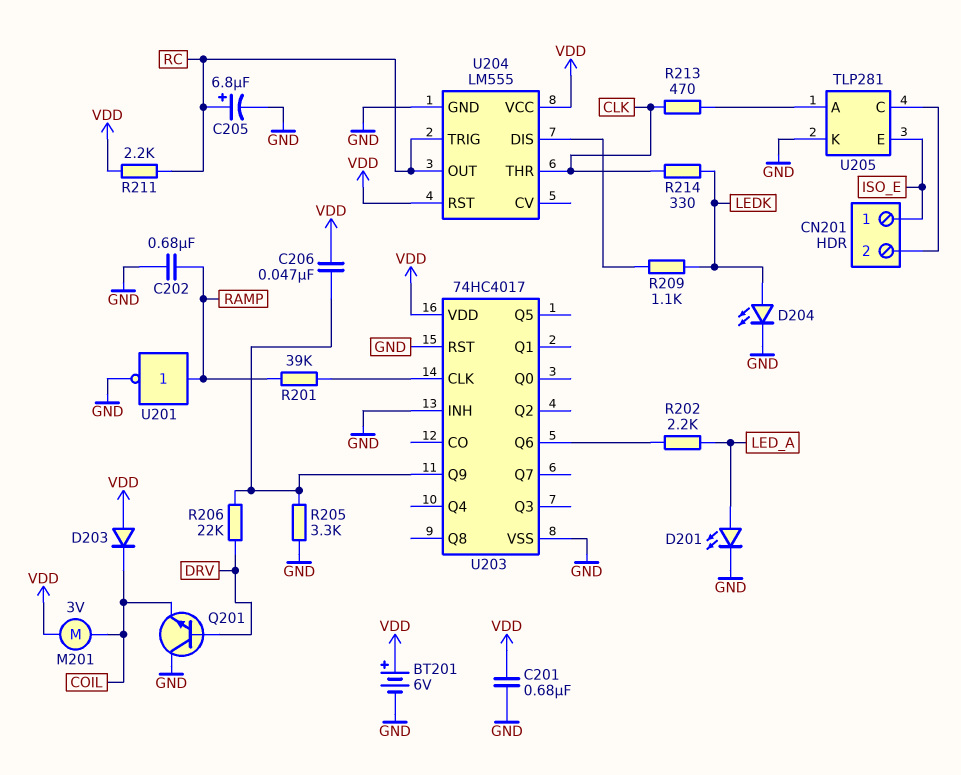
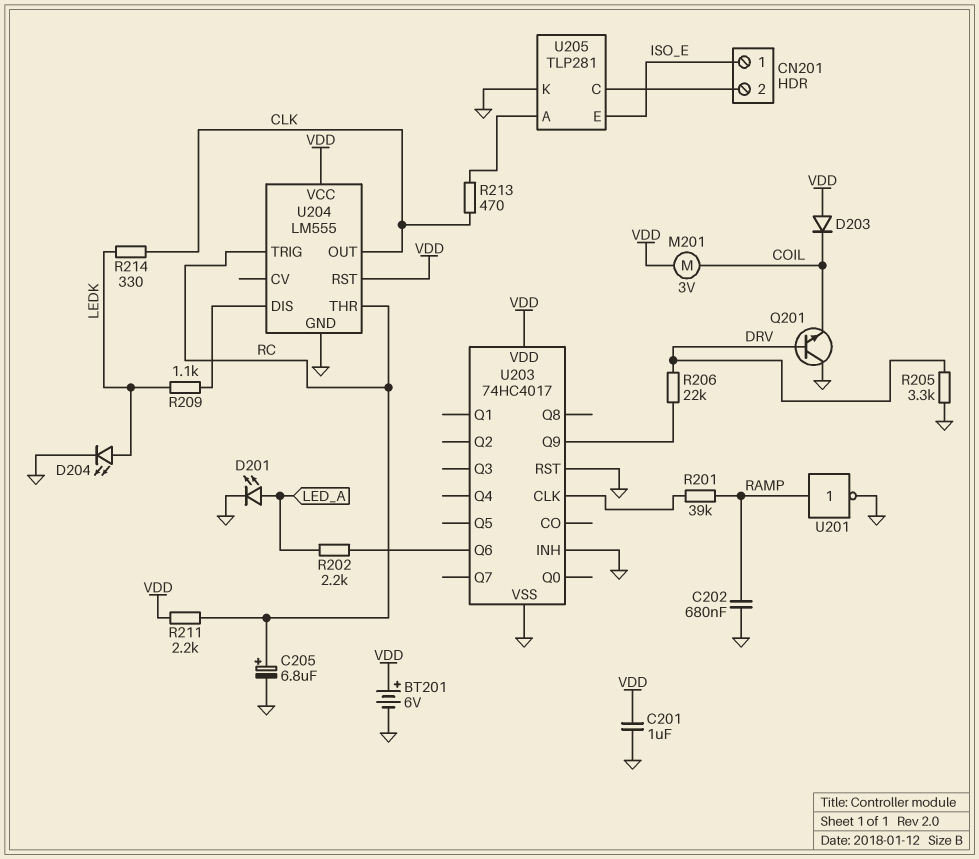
C201: 680nF (GND, VDD) -> 1uF (GND, VDD)
C206: 47nF (U203/Q9, VDD) -> none
R205: 3.3k (GND, U203/Q9) -> 3.3k (DRV, GND)
U204 pin OUT: RC -> CLK
U204 pin THR: CLK -> RC

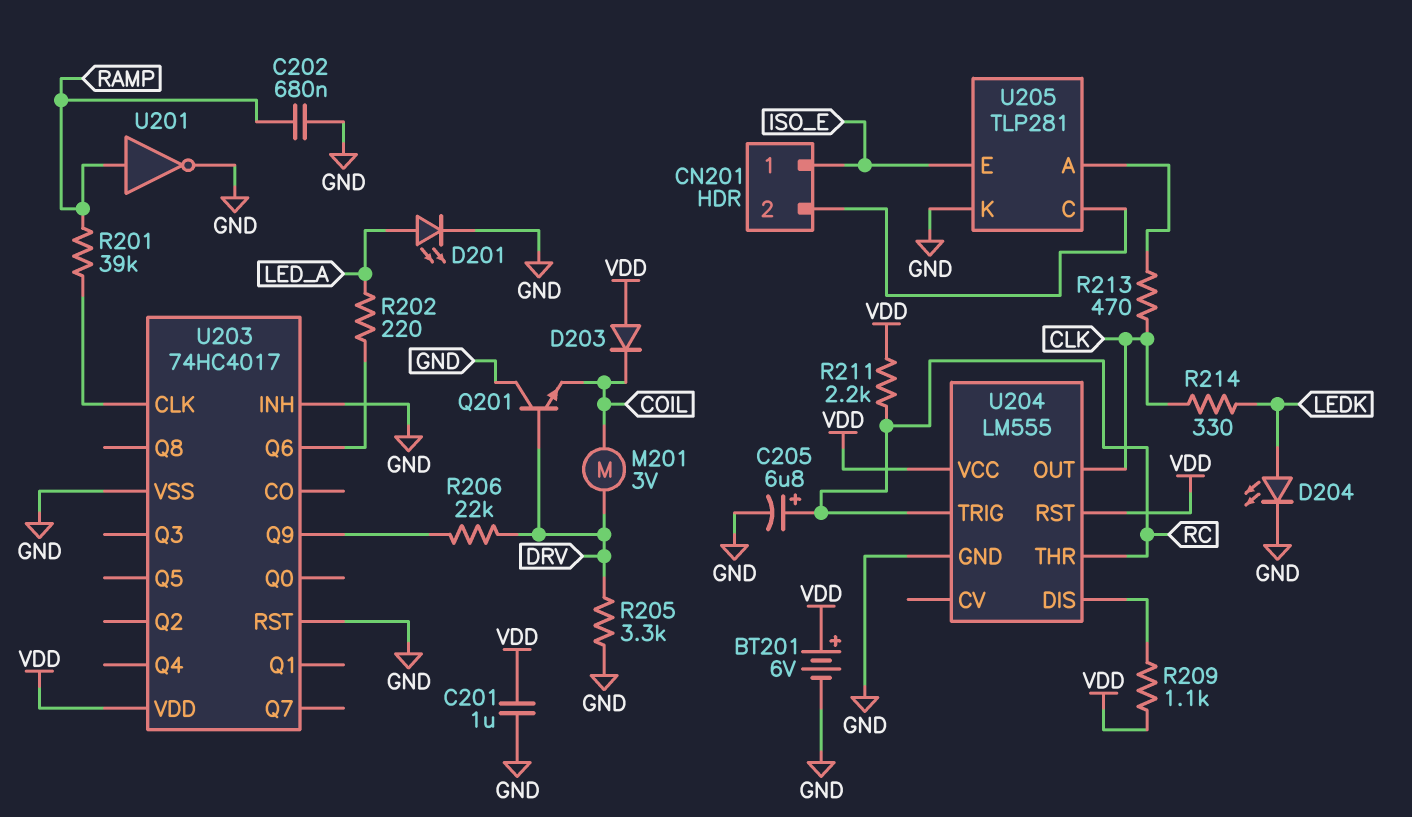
M201: motor 3V (COIL, VDD) -> motor 3V (COIL, DRV)
R202: 2.2k (LED_A, U203/Q6) -> 220 (LED_A, U203/Q6)
R209: 1.1k (LEDK, U204/DIS) -> 1.1k (U204/DIS, VDD)

